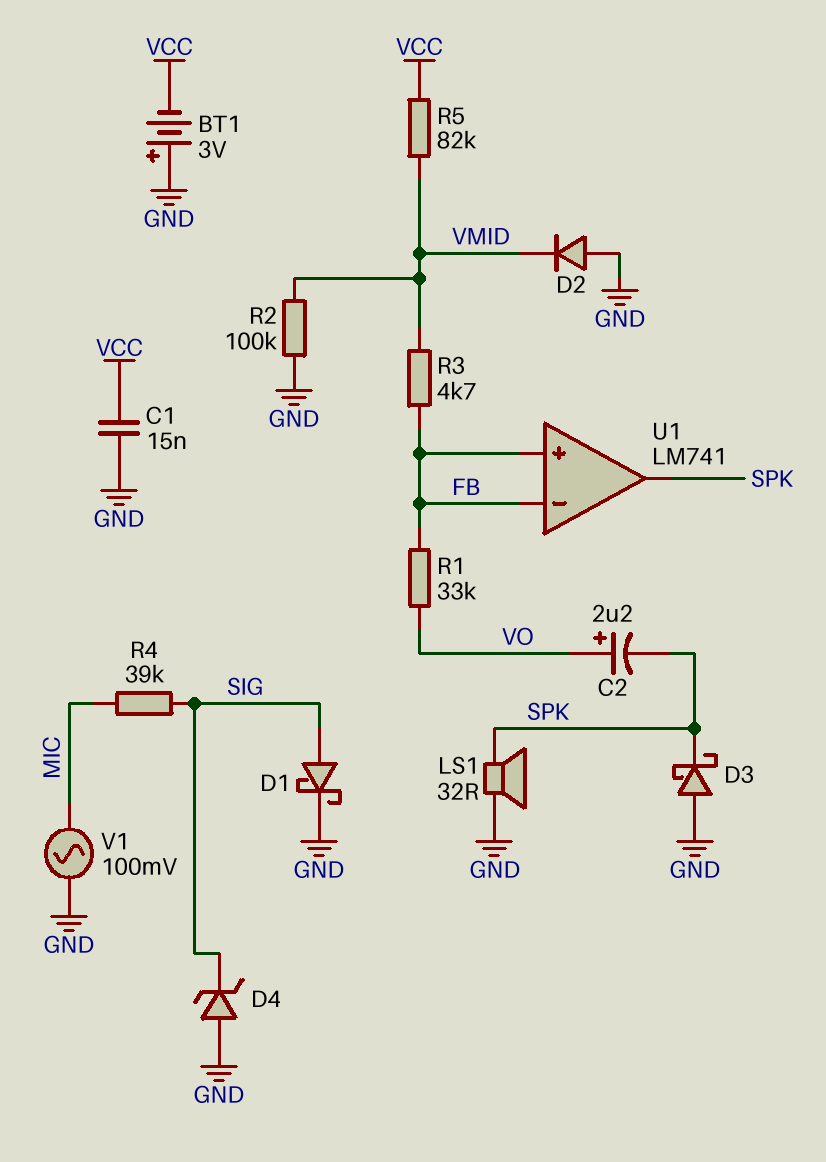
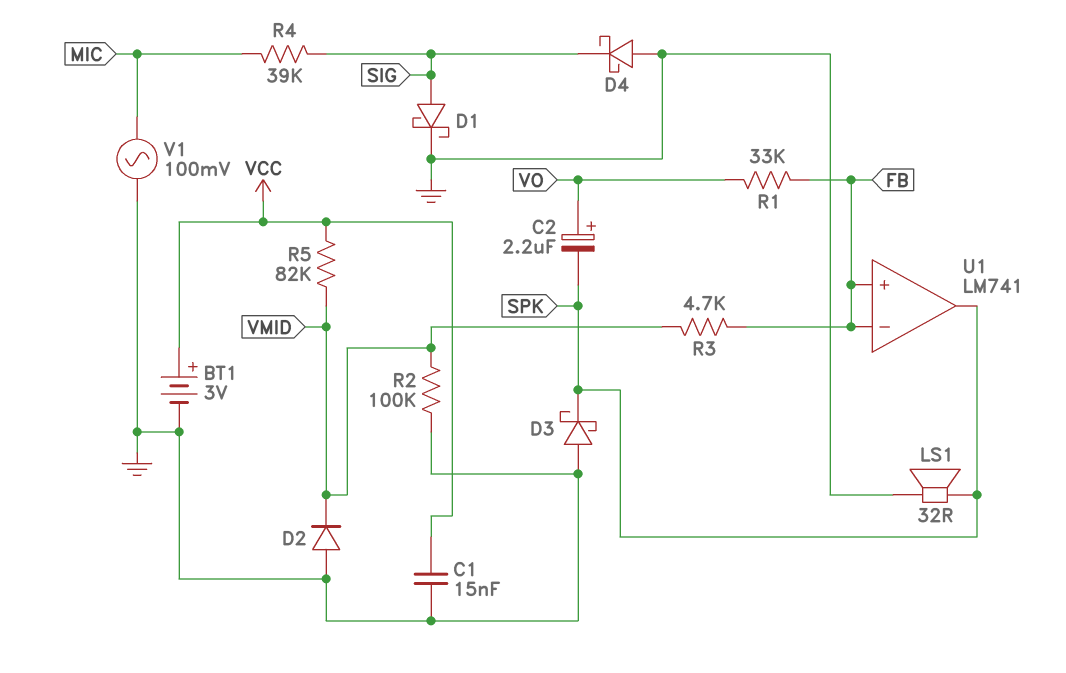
BT1: 3V (plus GND, minus VCC) -> 3V (plus VCC, minus GND)
D4: zener (A GND, K SIG) -> schottky (A GND, K SIG)

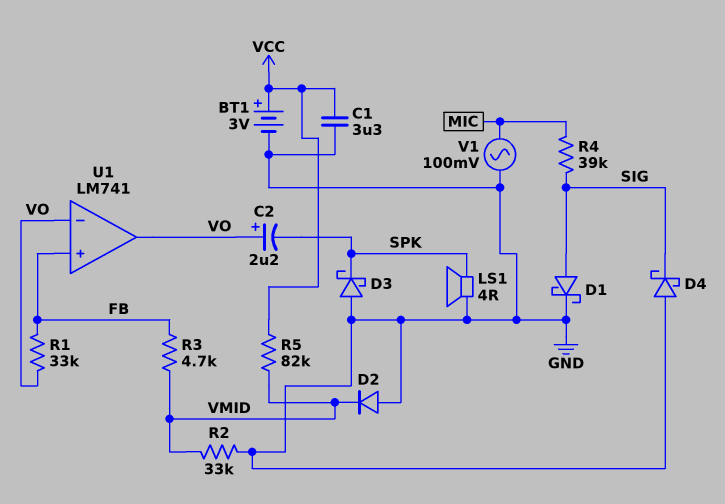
C1: 15nF (GND, VCC) -> 3.3uF (GND, VCC)
LS1: speaker 32R (GND, SPK) -> speaker 4R (GND, SPK)
R2: 100k (GND, VMID) -> 33k (GND, VMID)
U1 pin in-: FB -> VO
U1 pin out: SPK -> VO

